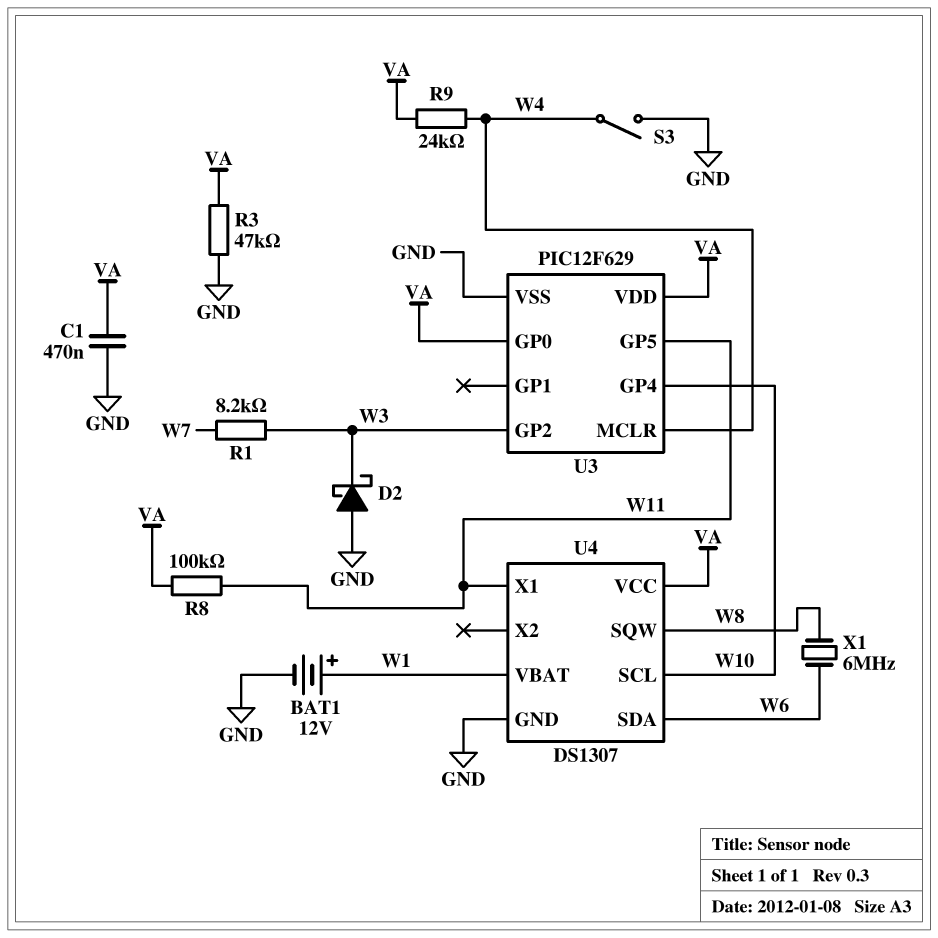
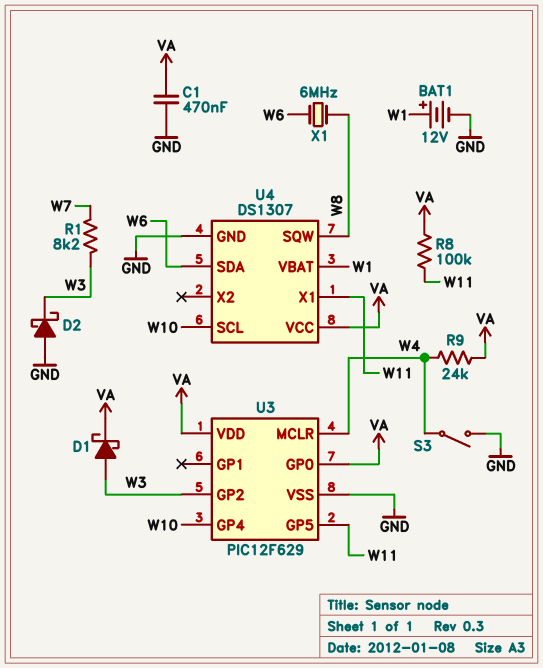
D1: none -> schottky (A W3, K VA)
R3: 47k (GND, VA) -> none

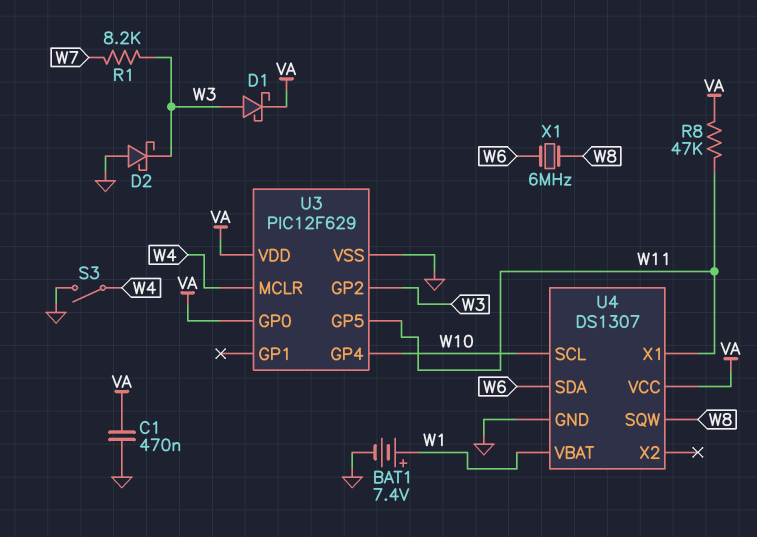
BAT1: 12V (plus W1, minus GND) -> 7.4V (plus W1, minus GND)
R8: 100k (VA, W11) -> 47k (VA, W11)
R9: 24k (VA, W4) -> none

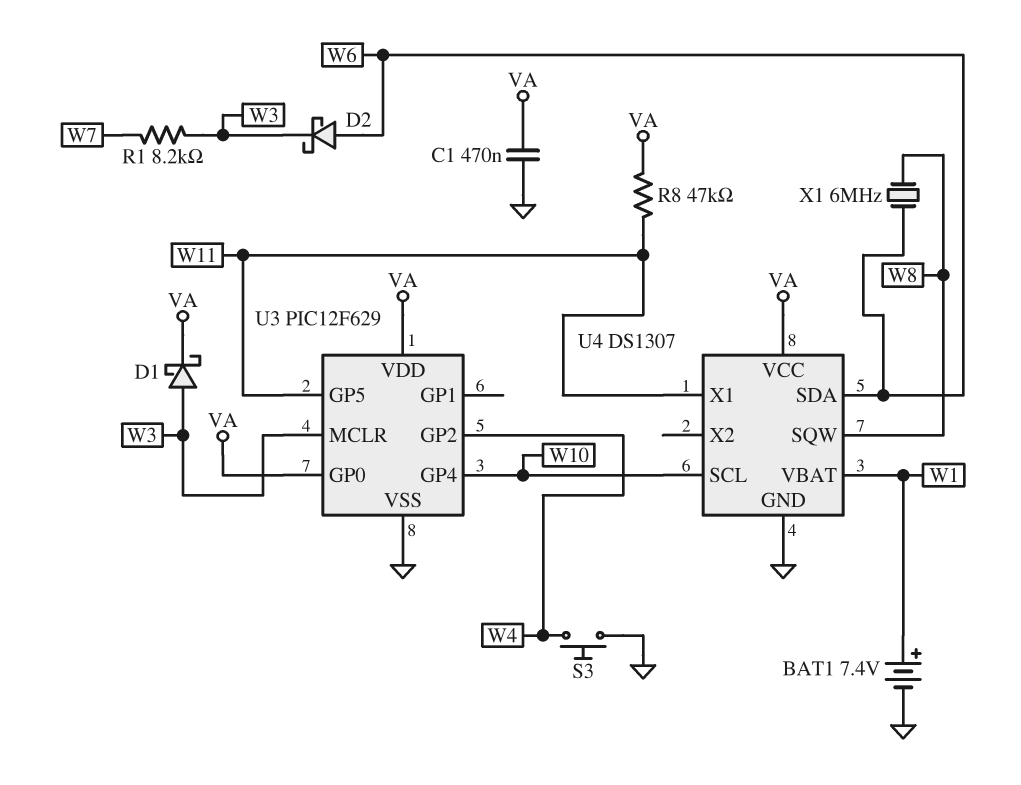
D2: schottky (A GND, K W3) -> schottky (A W6, K W3)
S3: switch (GND, W4) -> button (GND, W4)
U3 pin GP2: W3 -> W4
U3 pin MCLR: W4 -> W3

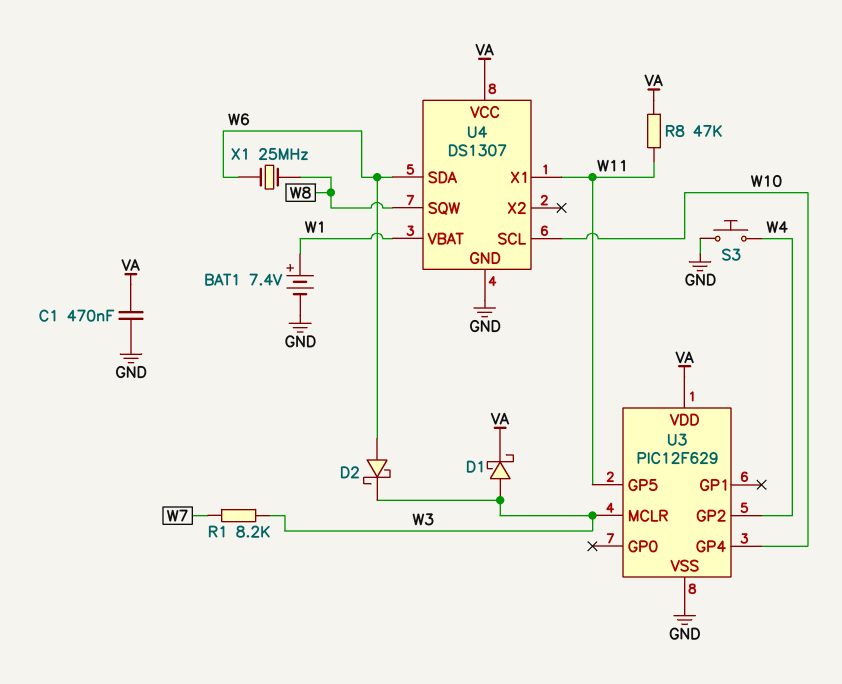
U3 pin GP0: VA -> none
X1: 6MHz (W6, W8) -> 25MHz (W6, W8)

